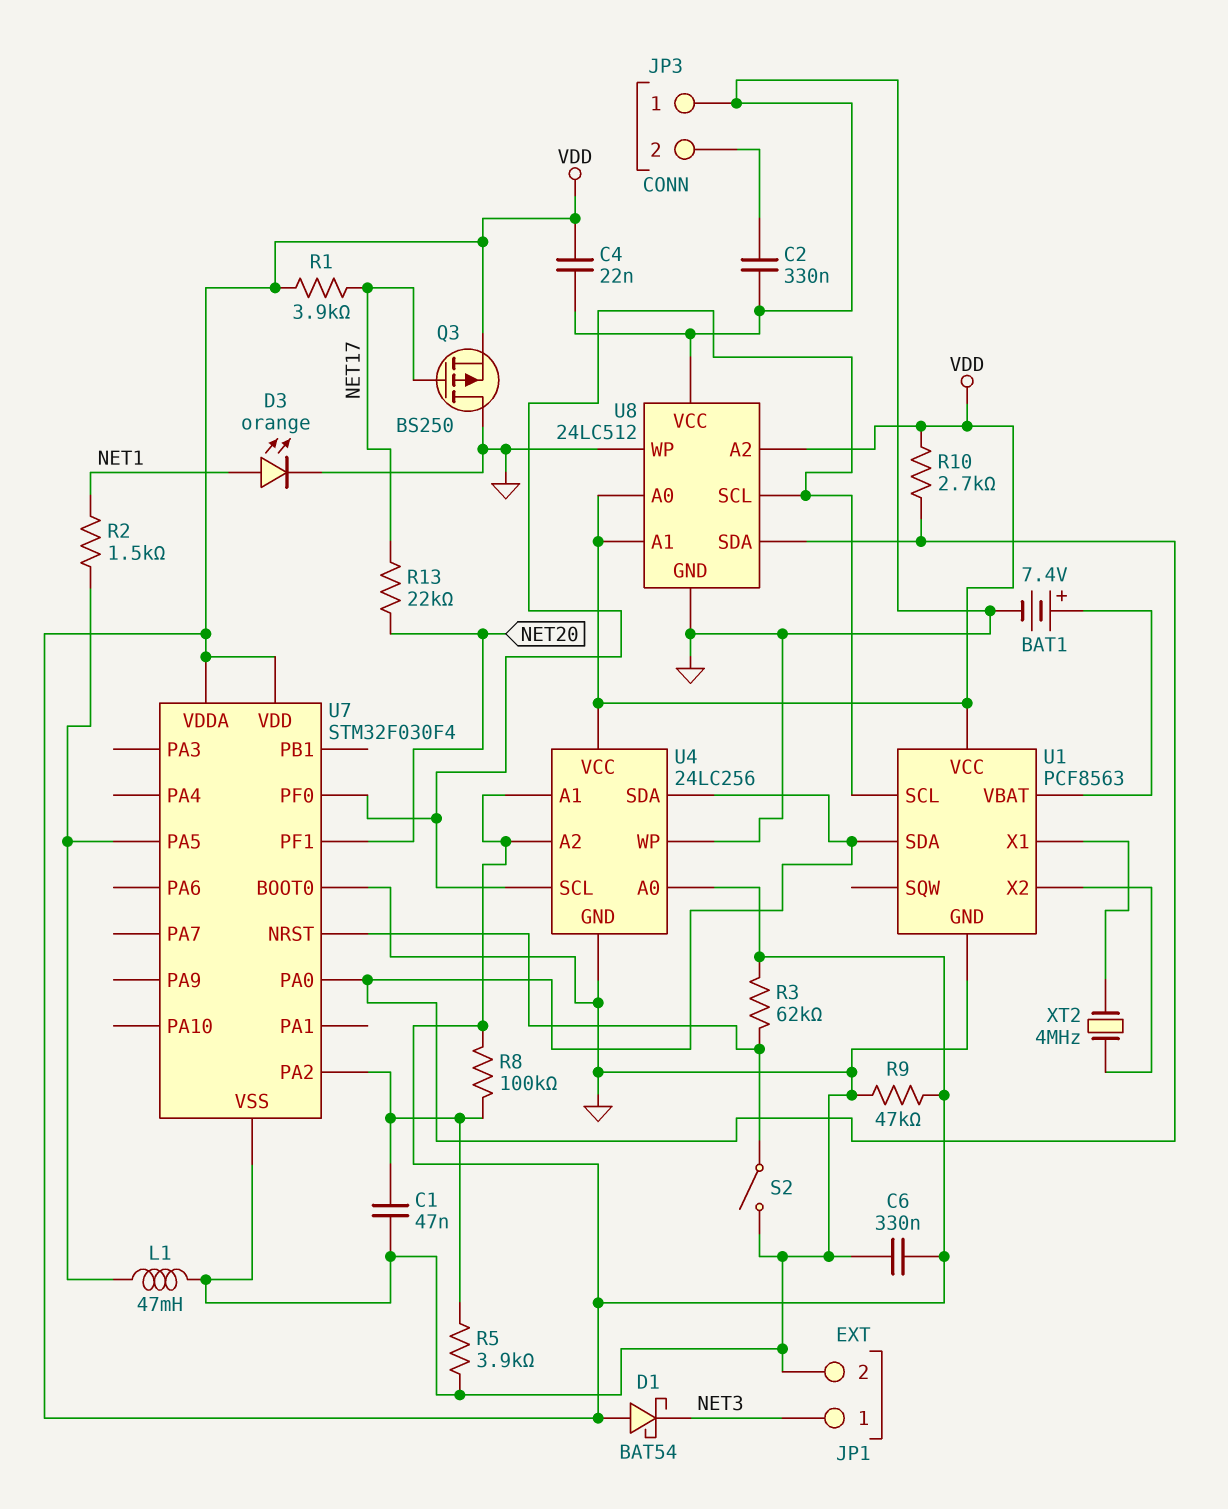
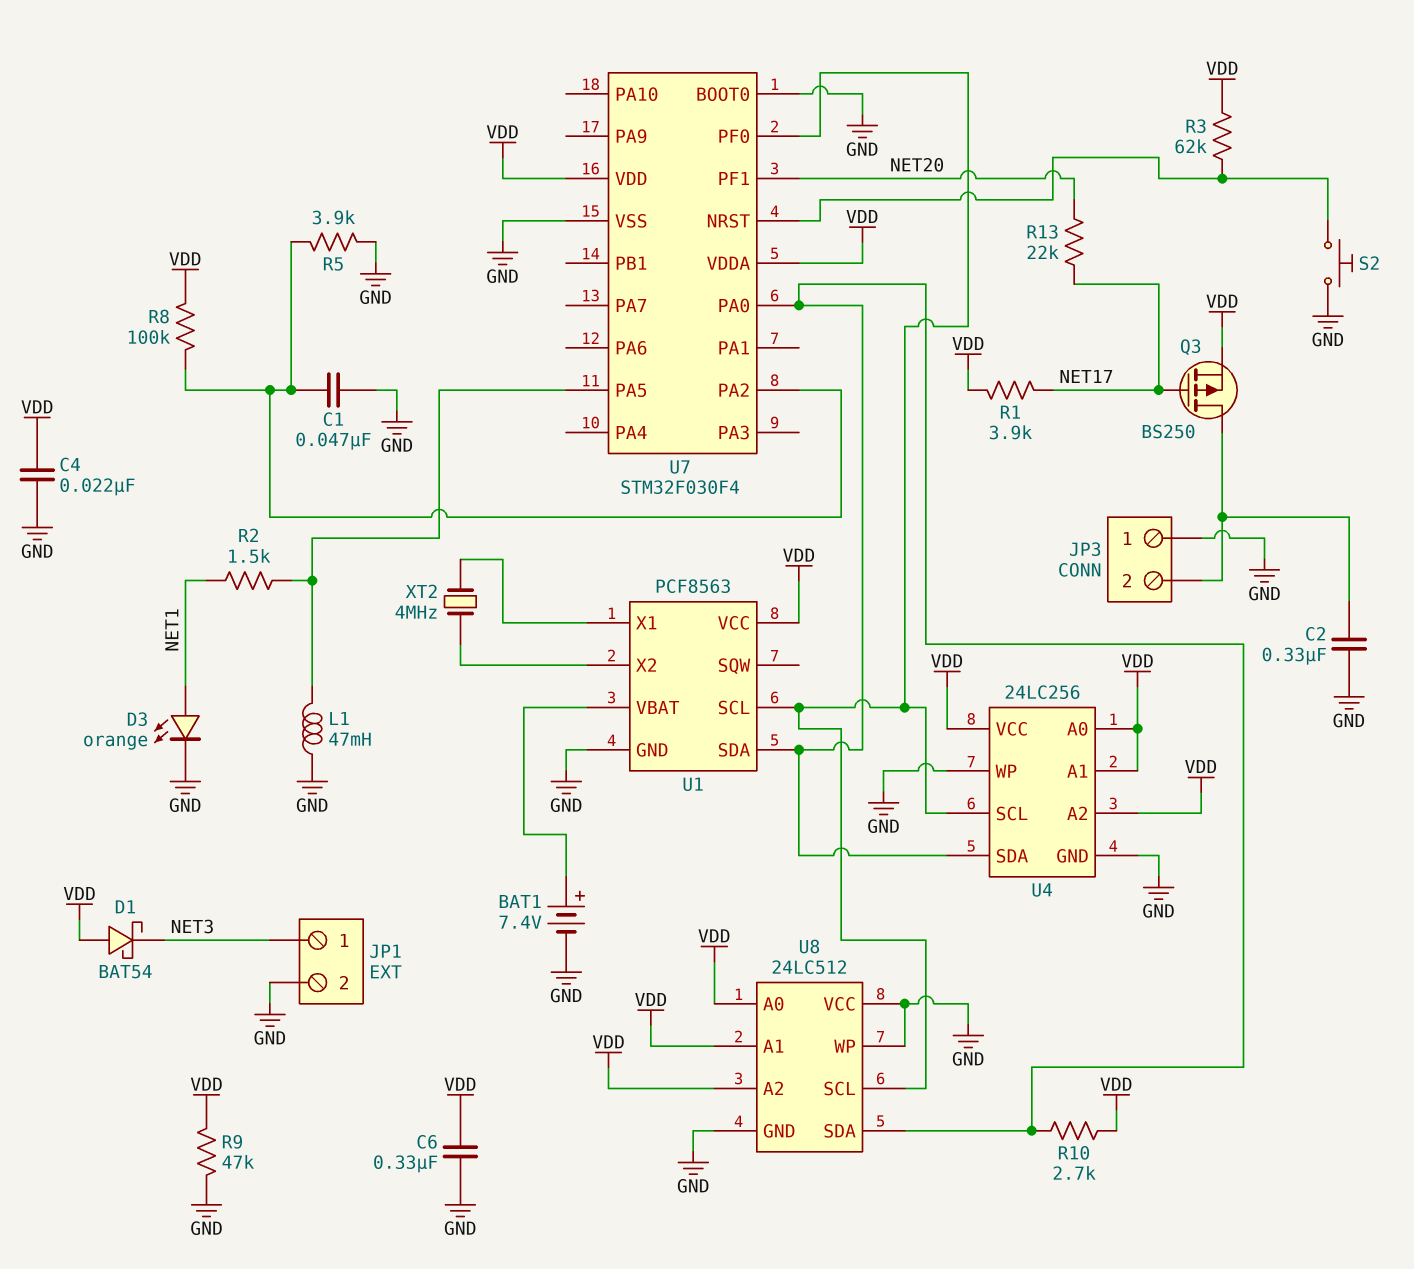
Q3: PMOS BS250 (G NET17, D GND, S VDD) -> PMOS BS250 (G NET17, D JP3/2, S VDD)
S2: switch (GND, U7/NRST) -> button (GND, U7/NRST)

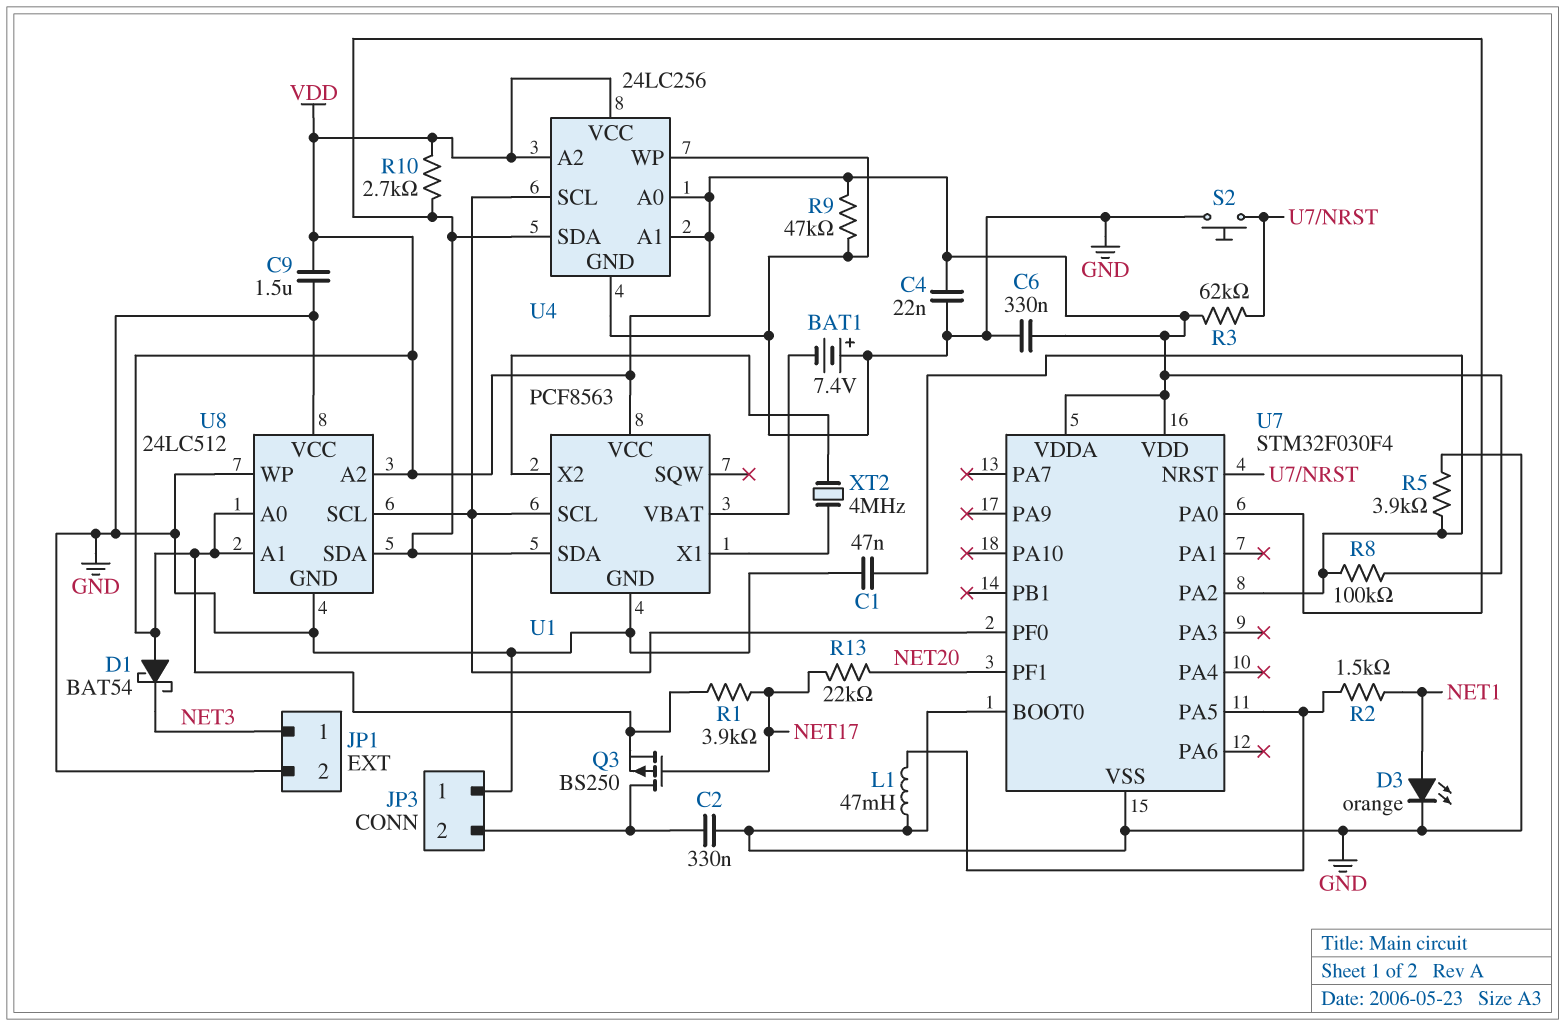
BAT1: 7.4V (plus U1/VBAT, minus GND) -> 7.4V (plus GND, minus U1/VBAT)
C9: none -> 1.5uF (GND, VDD)

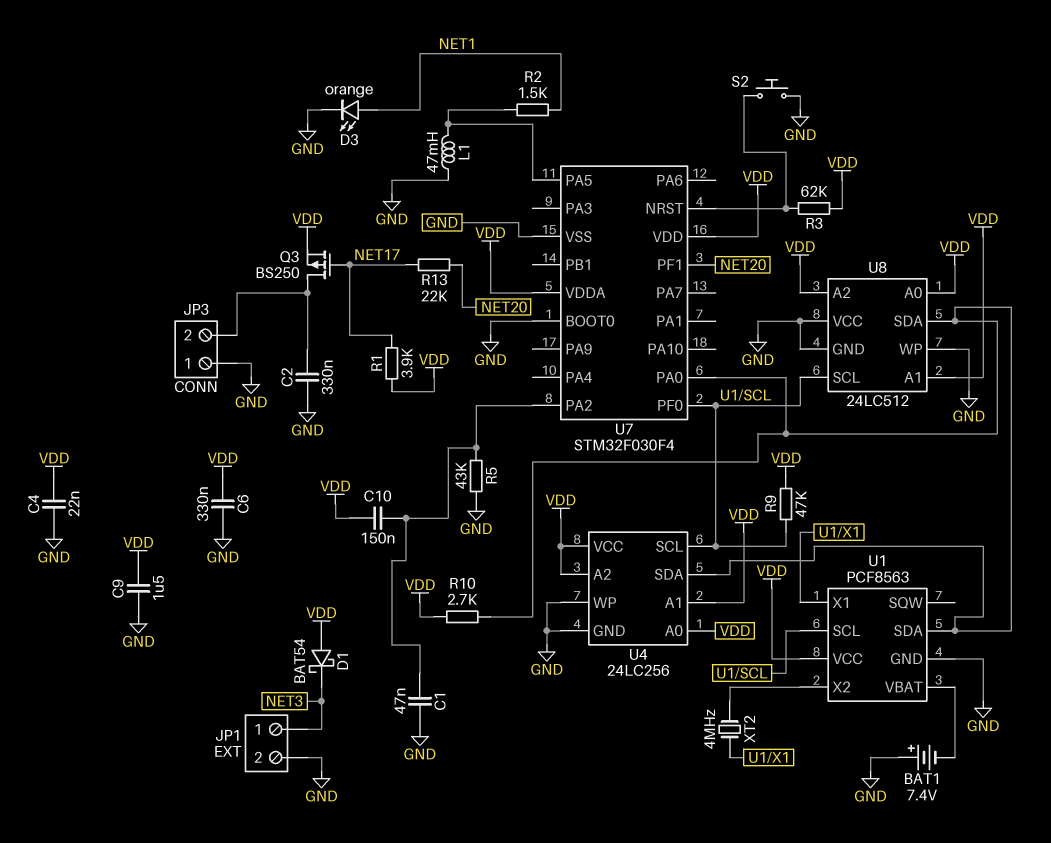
C10: none -> 150nF (U7/PA2, VDD)
R5: 3.9k (GND, U7/PA2) -> 43k (GND, U7/PA2)
R8: 100k (U7/PA2, VDD) -> none
R9: 47k (GND, VDD) -> 47k (U1/SCL, VDD)

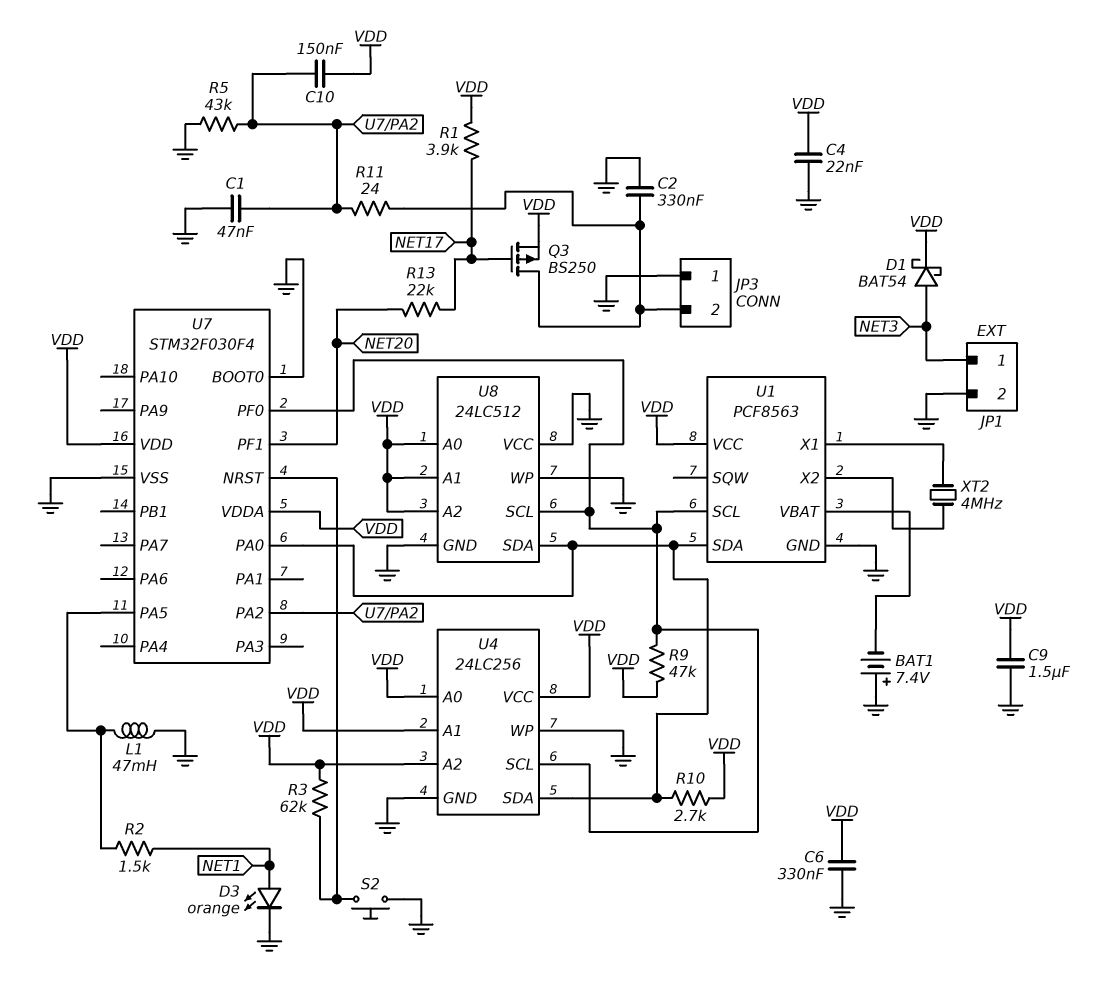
D1: schottky BAT54 (A VDD, K NET3) -> schottky BAT54 (A NET3, K VDD)
R11: none -> 24 (JP3/2, U7/PA2)

